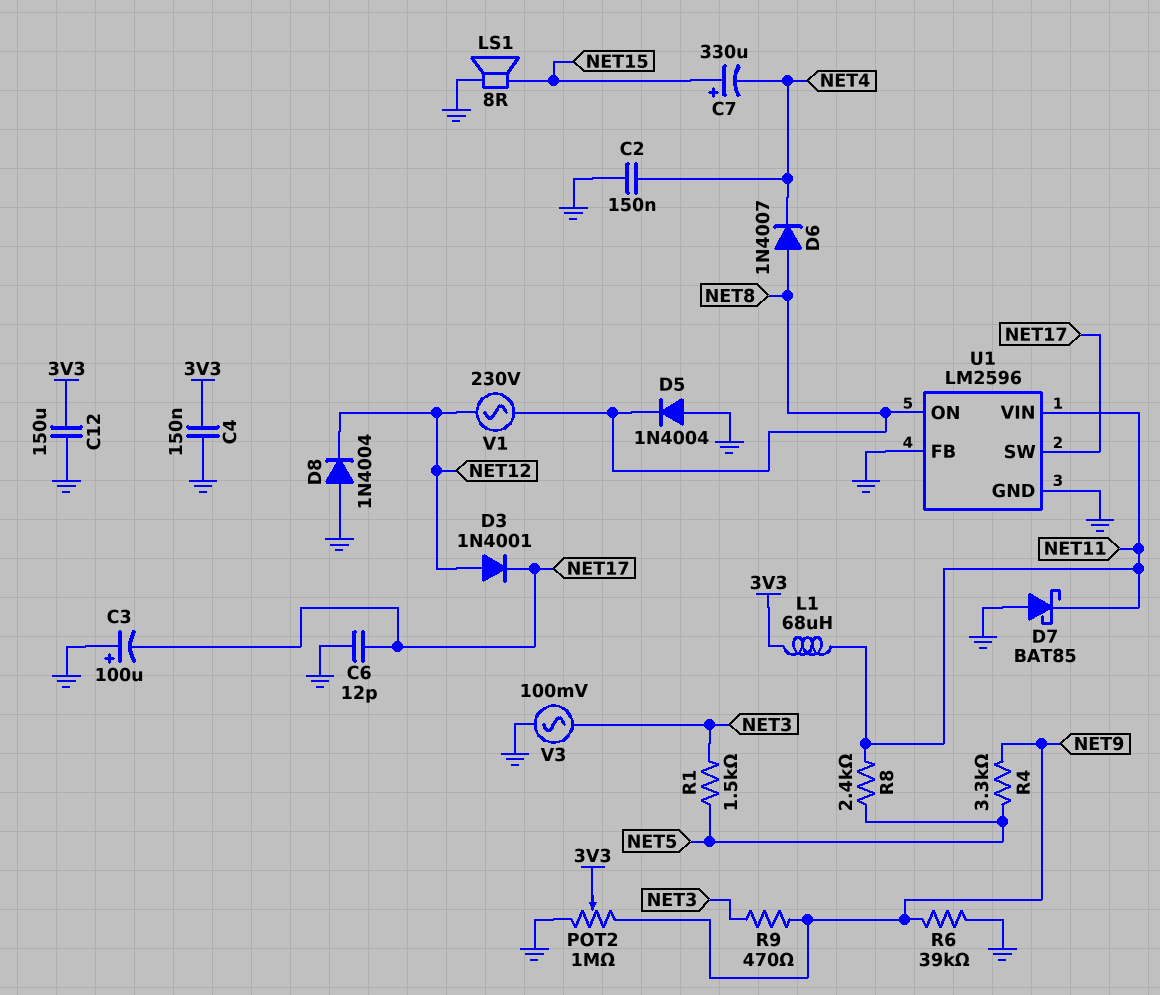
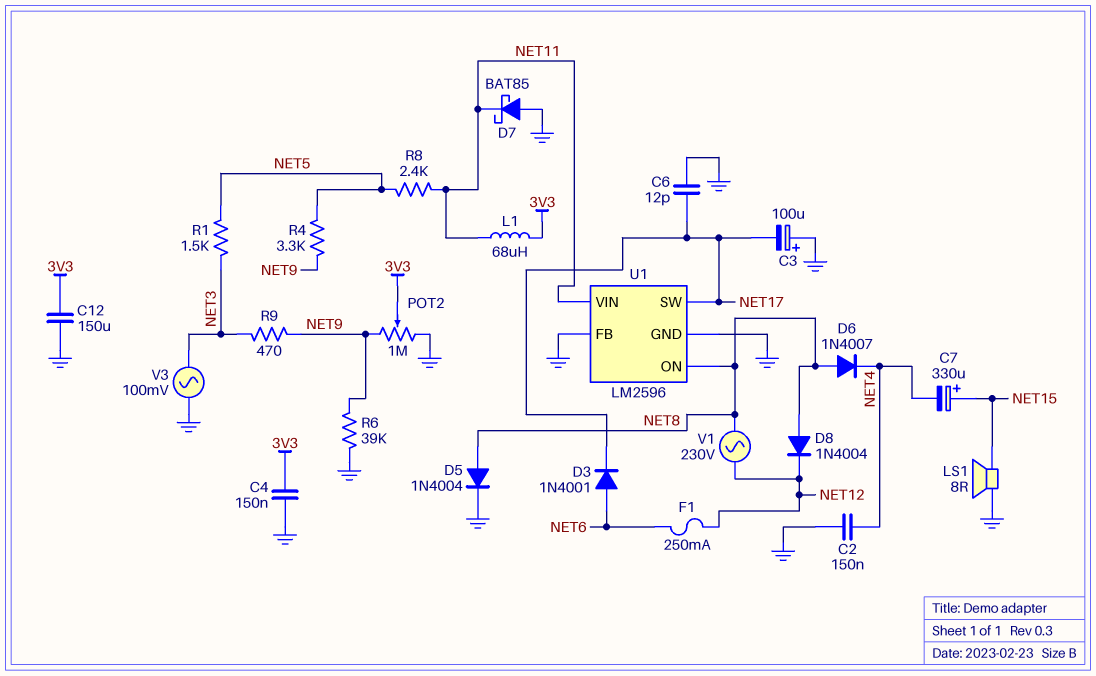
D3: diode 1N4001 (A NET12, K NET17) -> diode 1N4001 (A NET6, K NET17)
D5: diode 1N4004 (A GND, K NET8) -> diode 1N4004 (A NET8, K GND)
D8: diode 1N4004 (A GND, K NET12) -> diode 1N4004 (A NET8, K NET12)
F1: none -> 250mA (NET6, NET12)

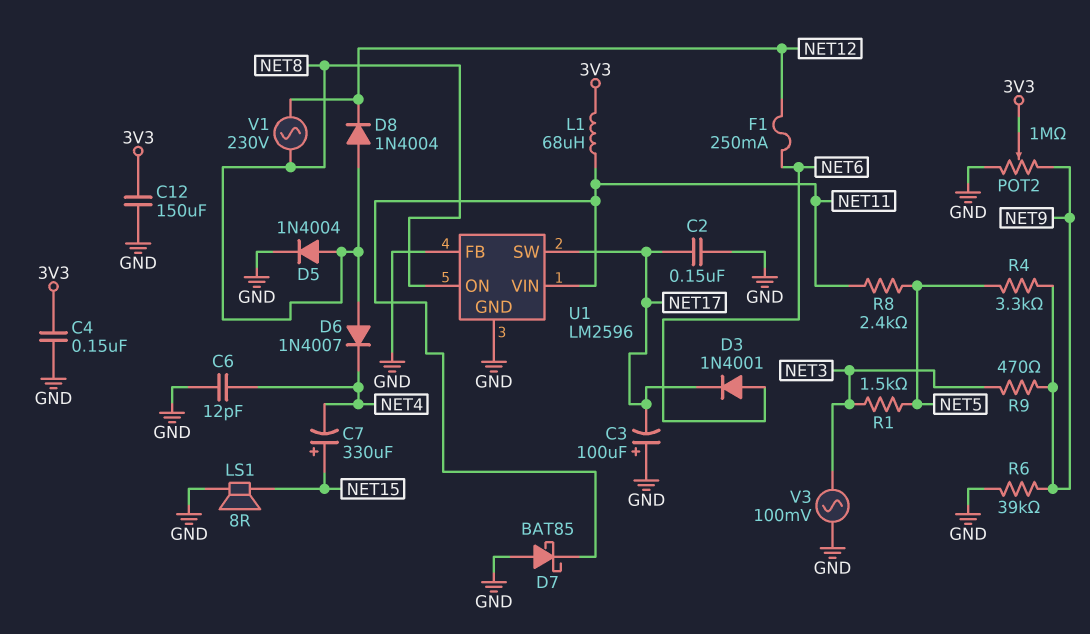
C2: 150nF (GND, NET4) -> 150nF (GND, NET17)
C6: 12pF (GND, NET17) -> 12pF (GND, NET4)

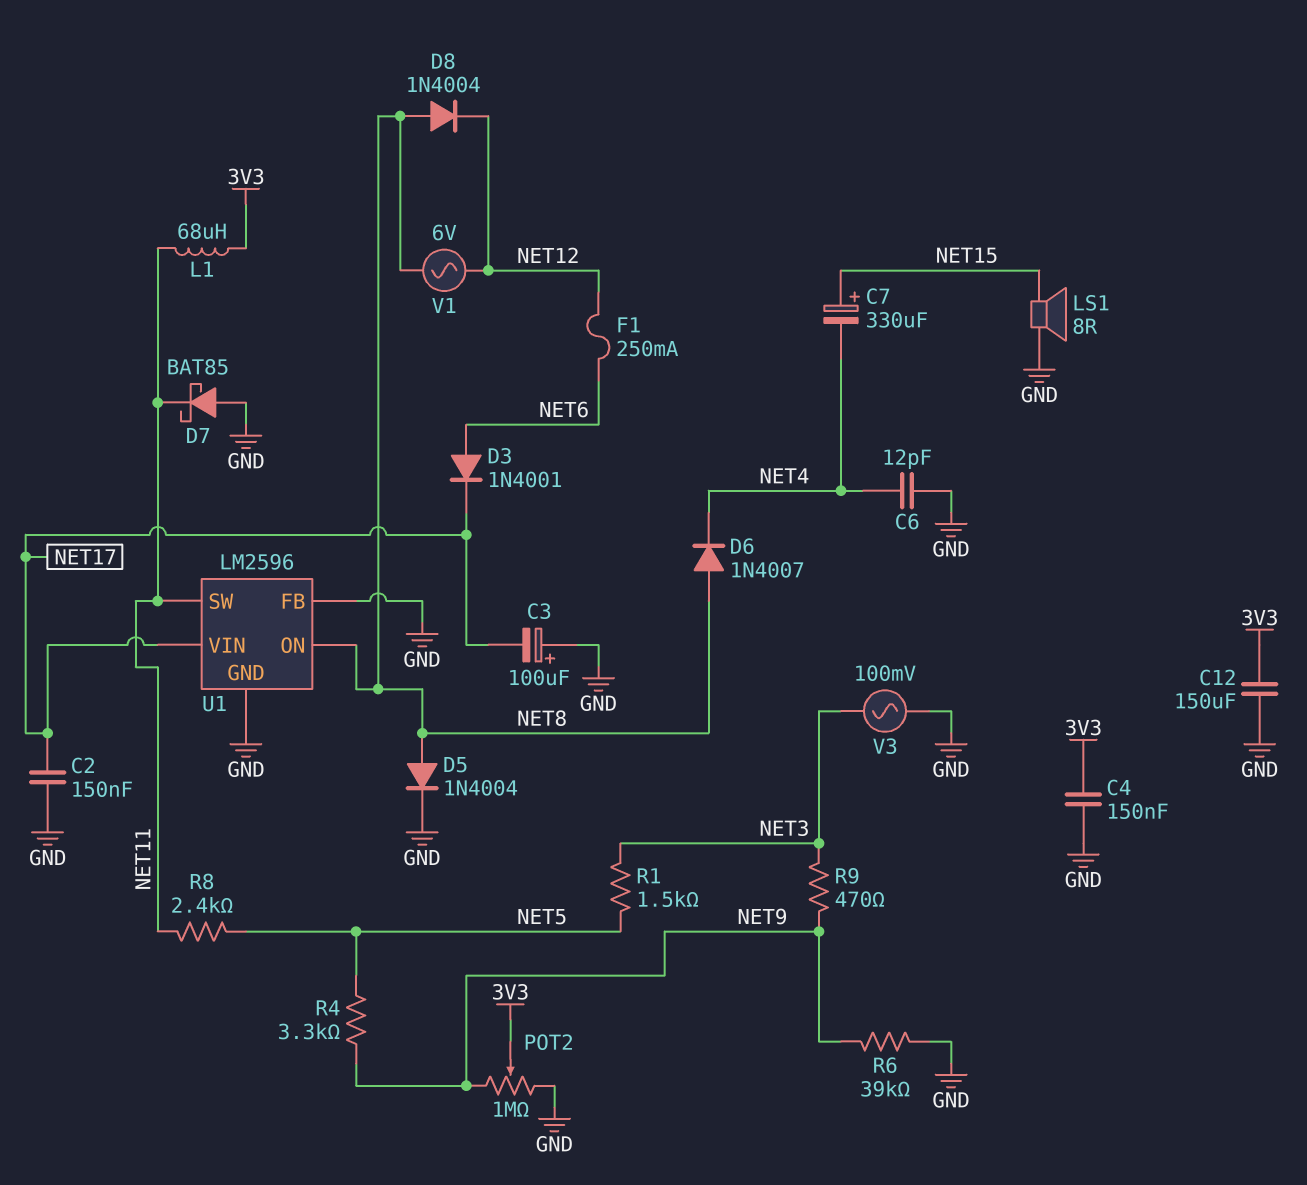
U1 pin SW: NET17 -> NET11
U1 pin VIN: NET11 -> NET17
V1: AC 230V (NET8, NET12) -> AC 6V (NET8, NET12)

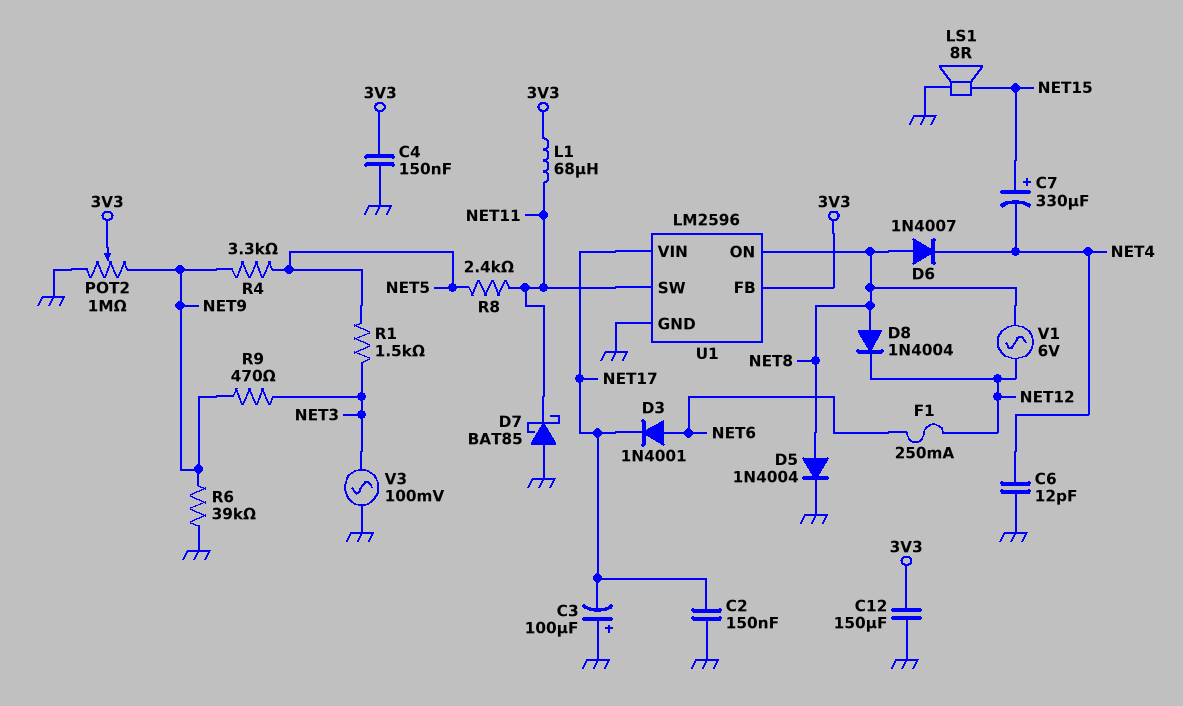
U1 pin FB: GND -> 3V3

